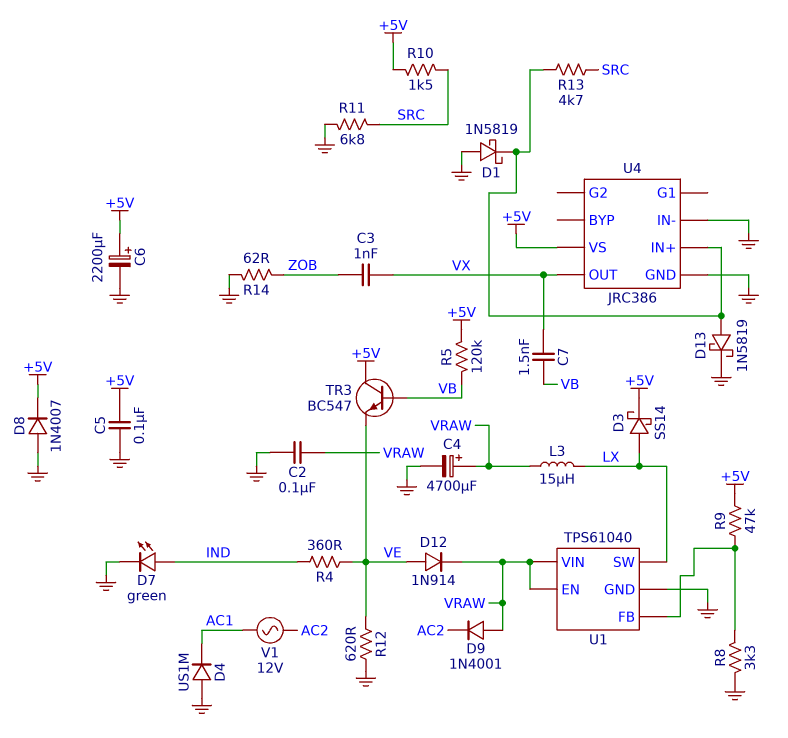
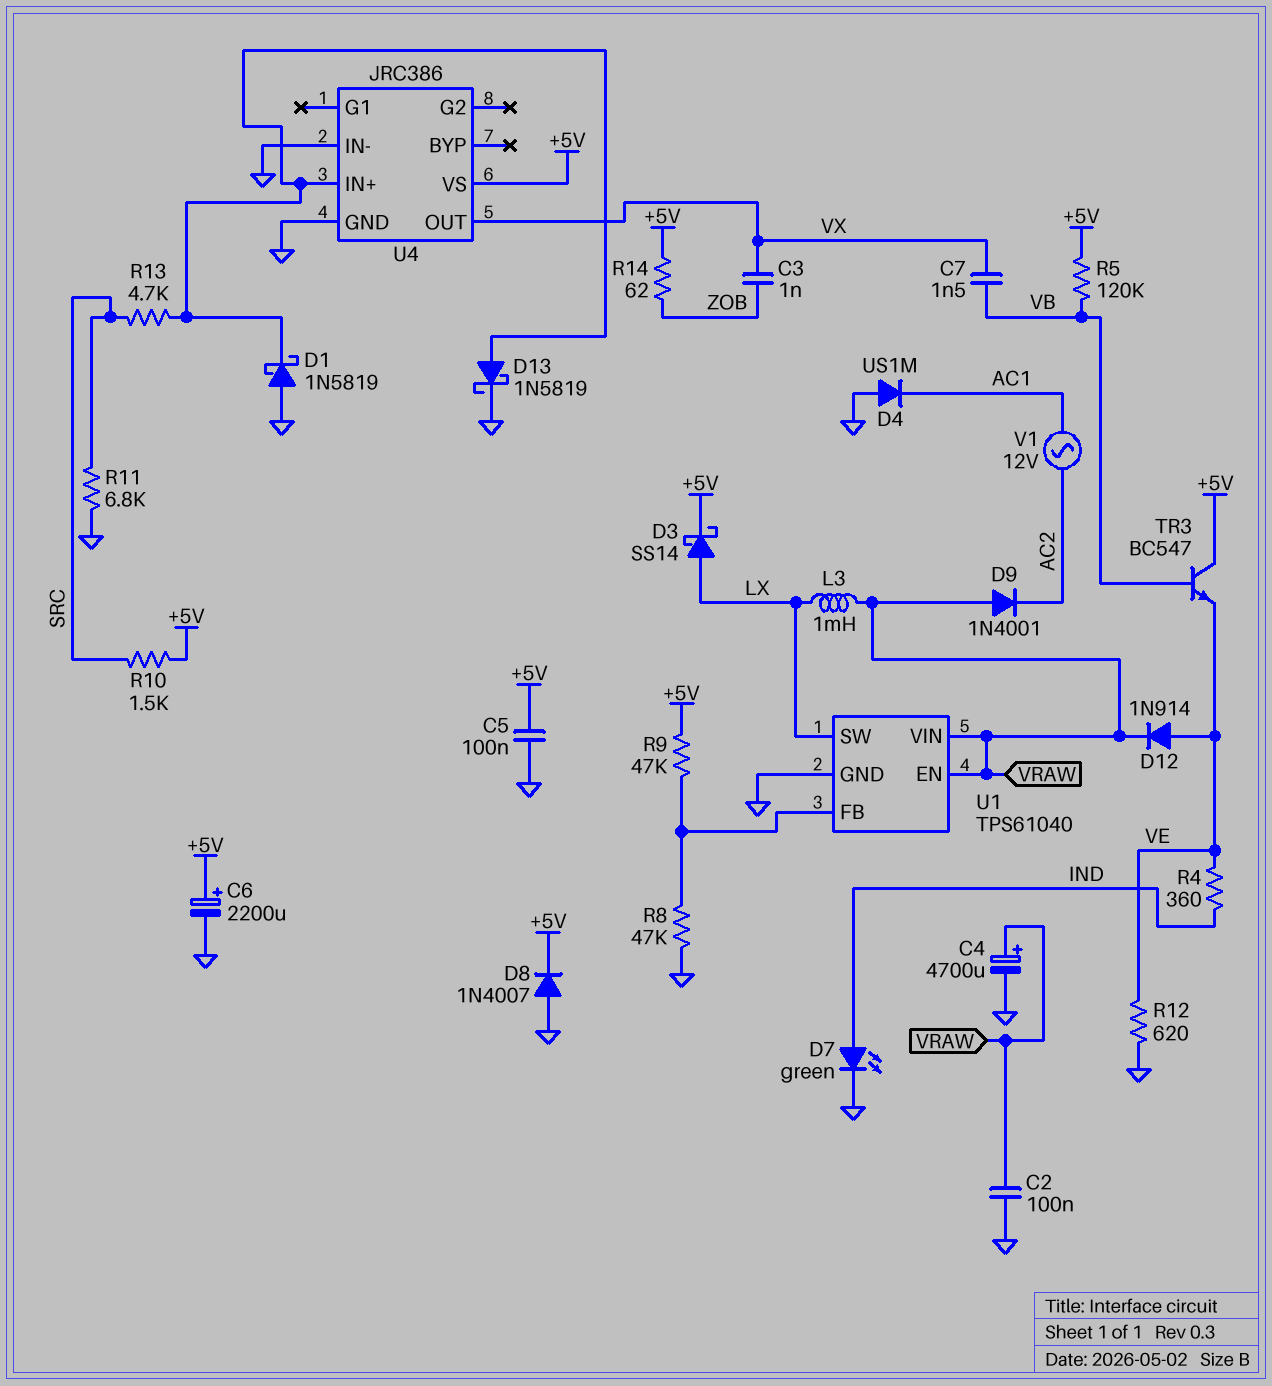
L3: 15uH (LX, VRAW) -> 1mH (LX, VRAW)
R8: 3.3k (GND, U1/FB) -> 47k (GND, U1/FB)
R14: 62 (GND, ZOB) -> 62 (+5V, ZOB)

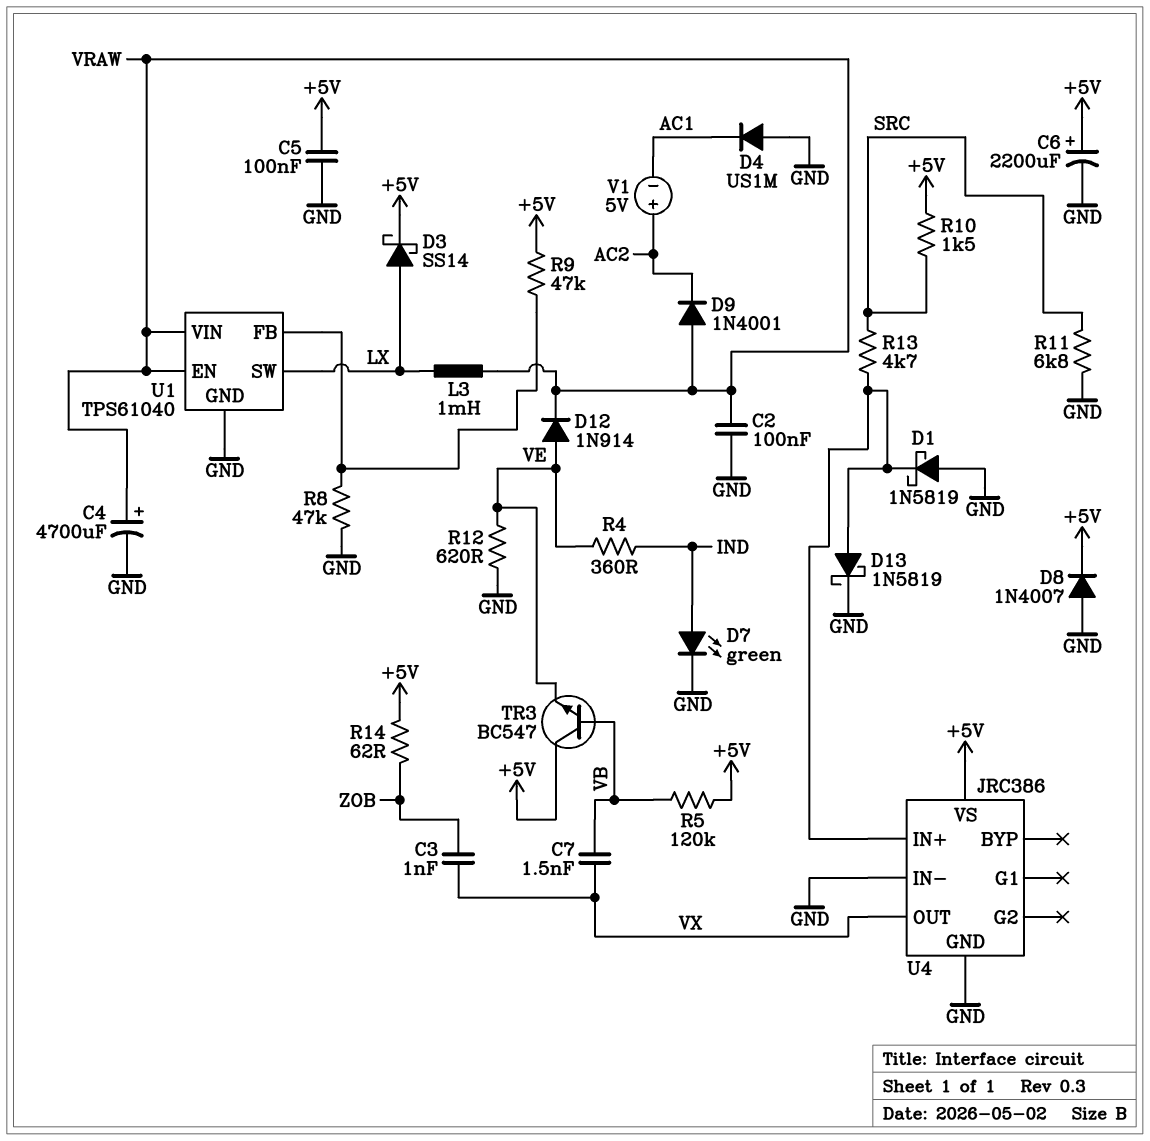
V1: AC 12V (AC1, AC2) -> 5V (plus AC2, minus AC1)

